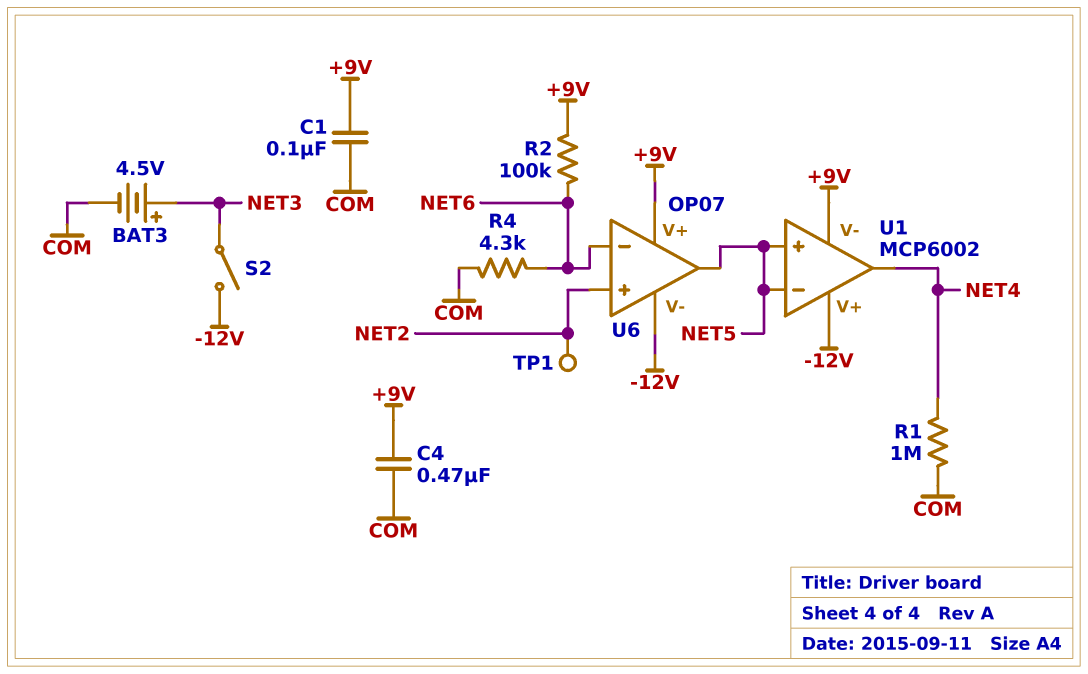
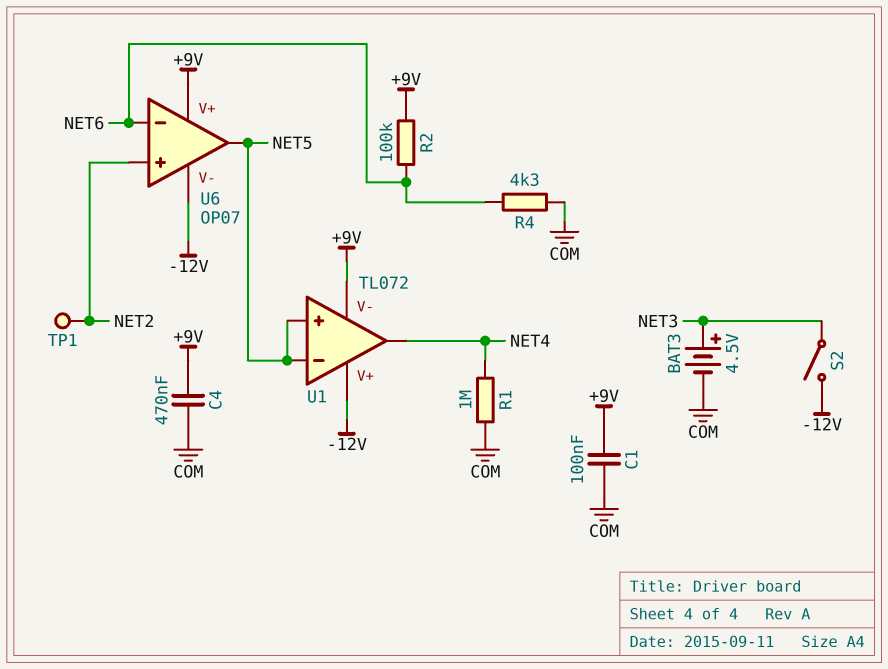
U1: MCP6002 -> TL072

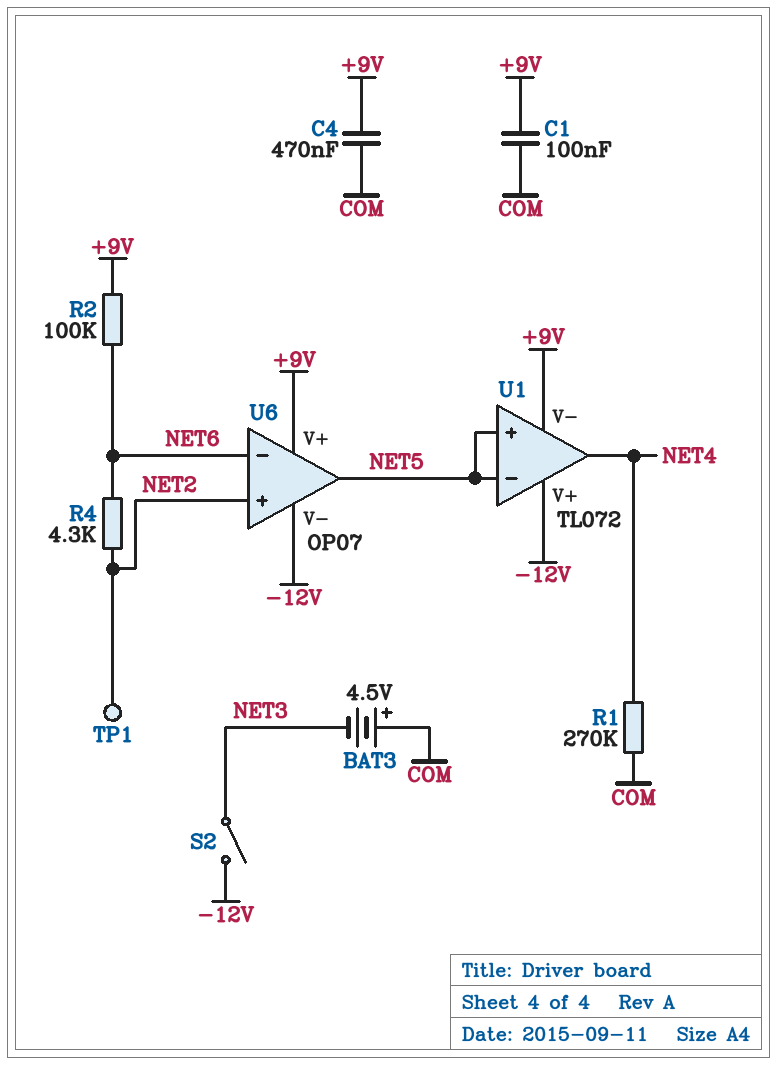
BAT3: 4.5V (plus NET3, minus COM) -> 4.5V (plus COM, minus NET3)
R1: 1M (COM, NET4) -> 270k (COM, NET4)
R4: 4.3k (COM, NET6) -> 4.3k (NET2, NET6)

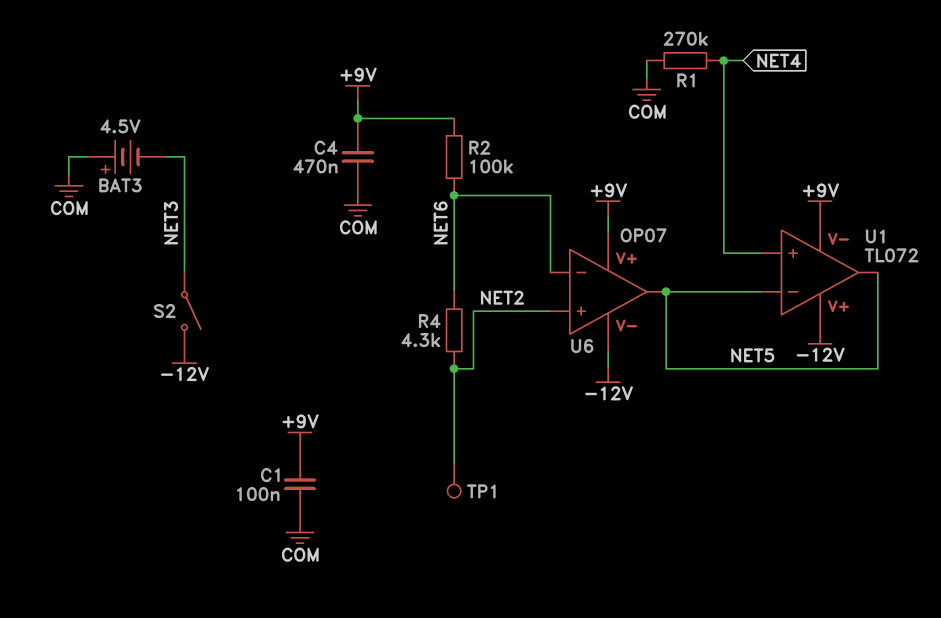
U1 pin in+: NET5 -> NET4
U1 pin out: NET4 -> NET5

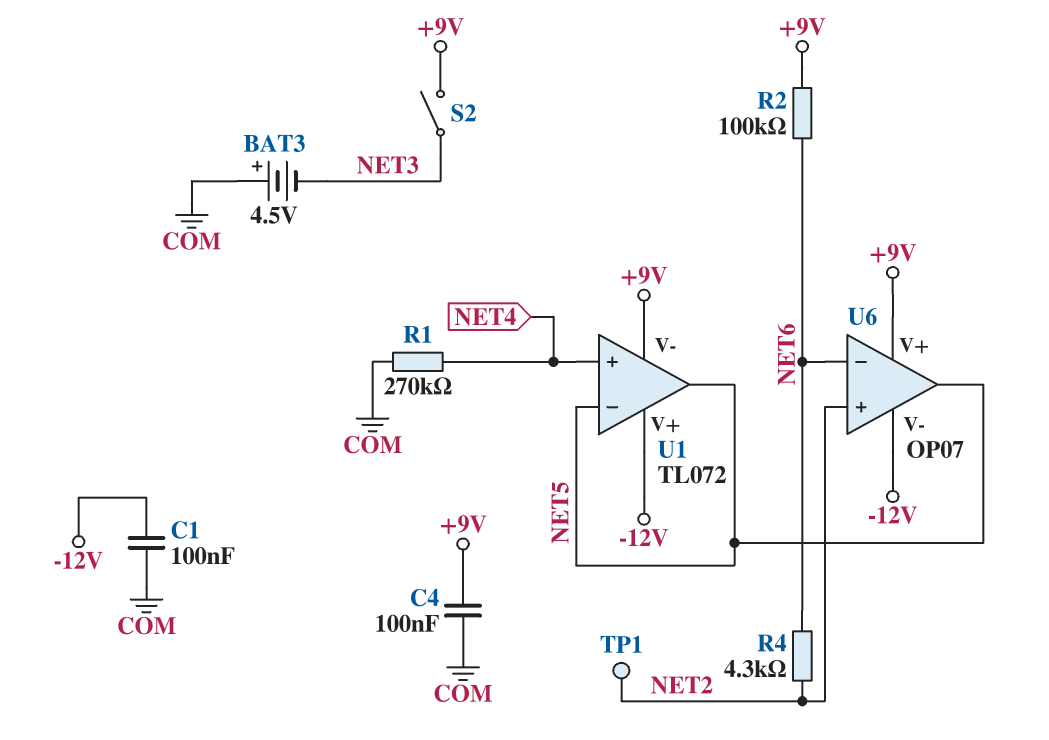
C1: 100nF (+9V, COM) -> 100nF (-12V, COM)
C4: 470nF (+9V, COM) -> 100nF (+9V, COM)
S2: switch (-12V, NET3) -> switch (+9V, NET3)

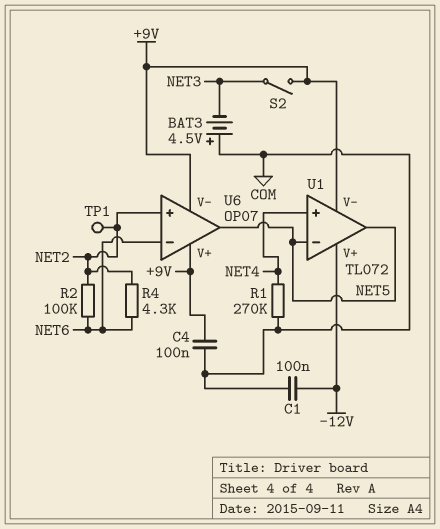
R2: 100k (+9V, NET6) -> 100k (NET2, NET6)
U6 pin V-: -12V -> +9V

